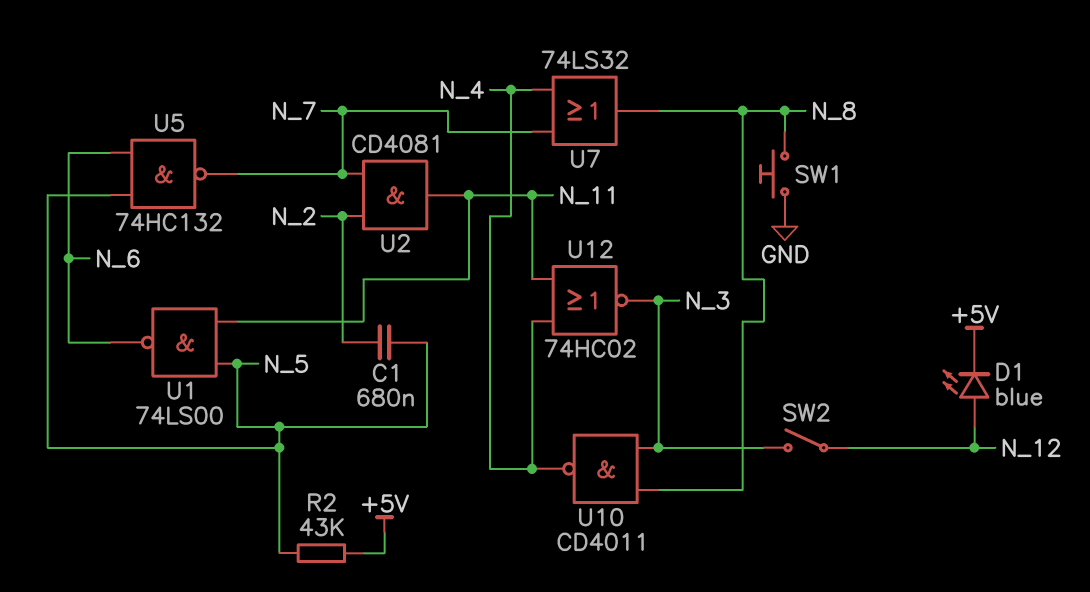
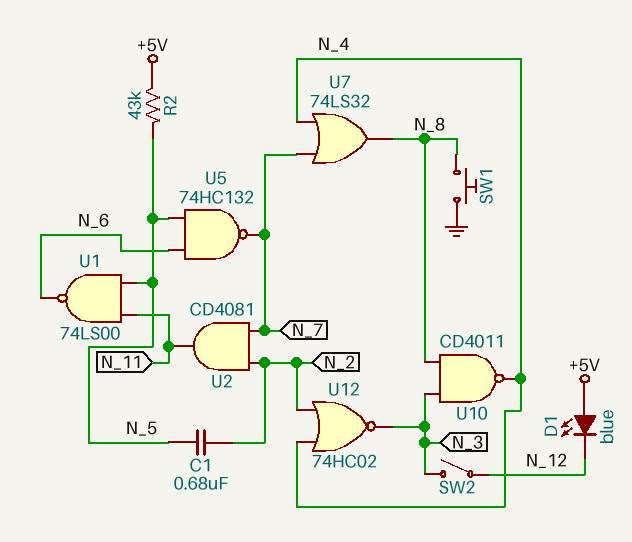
D1: LED blue (A N_12, K +5V) -> LED blue (A +5V, K N_12)
U12: NOR 74HC02 (in N_4, in N_11, out N_3) -> NOR 74HC02 (in N_2, in N_4, out N_3)

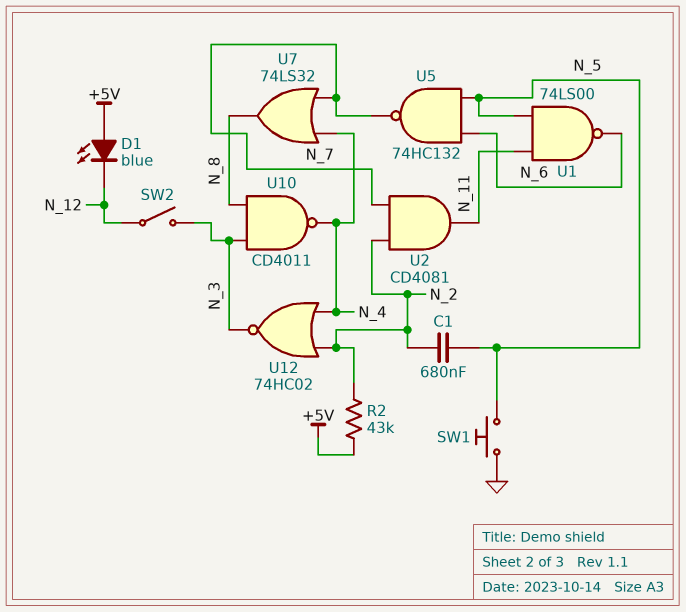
R2: 43k (+5V, N_5) -> 43k (+5V, N_2)
SW1: button (GND, N_8) -> button (GND, N_5)

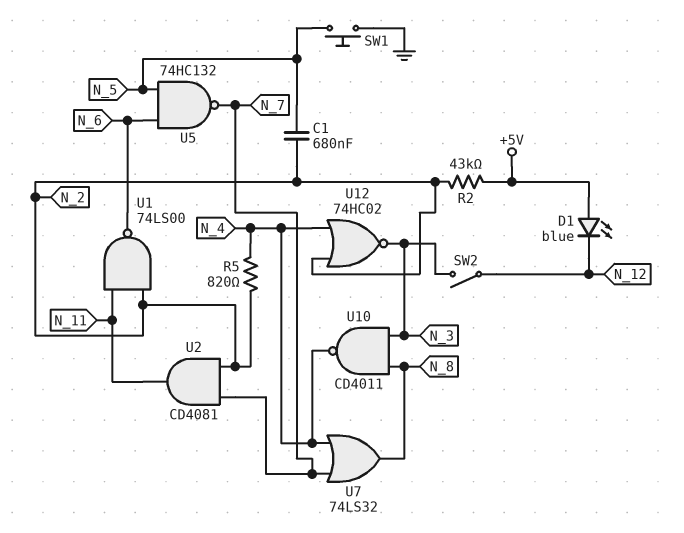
R5: none -> 820 (N_2, N_4)
U1: NAND 74LS00 (in N_5, in N_11, out N_6) -> NAND 74LS00 (in N_2, in N_11, out N_6)

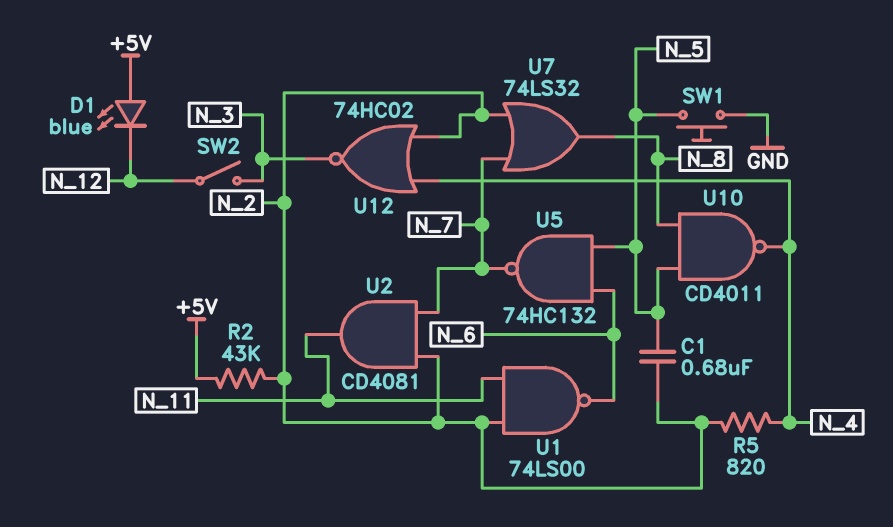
U7: OR 74LS32 (in N_4, in N_7, out N_8) -> OR 74LS32 (in N_2, in N_7, out N_8)
U10: NAND CD4011 (in N_3, in N_8, out N_4) -> NAND CD4011 (in N_5, in N_8, out N_4)

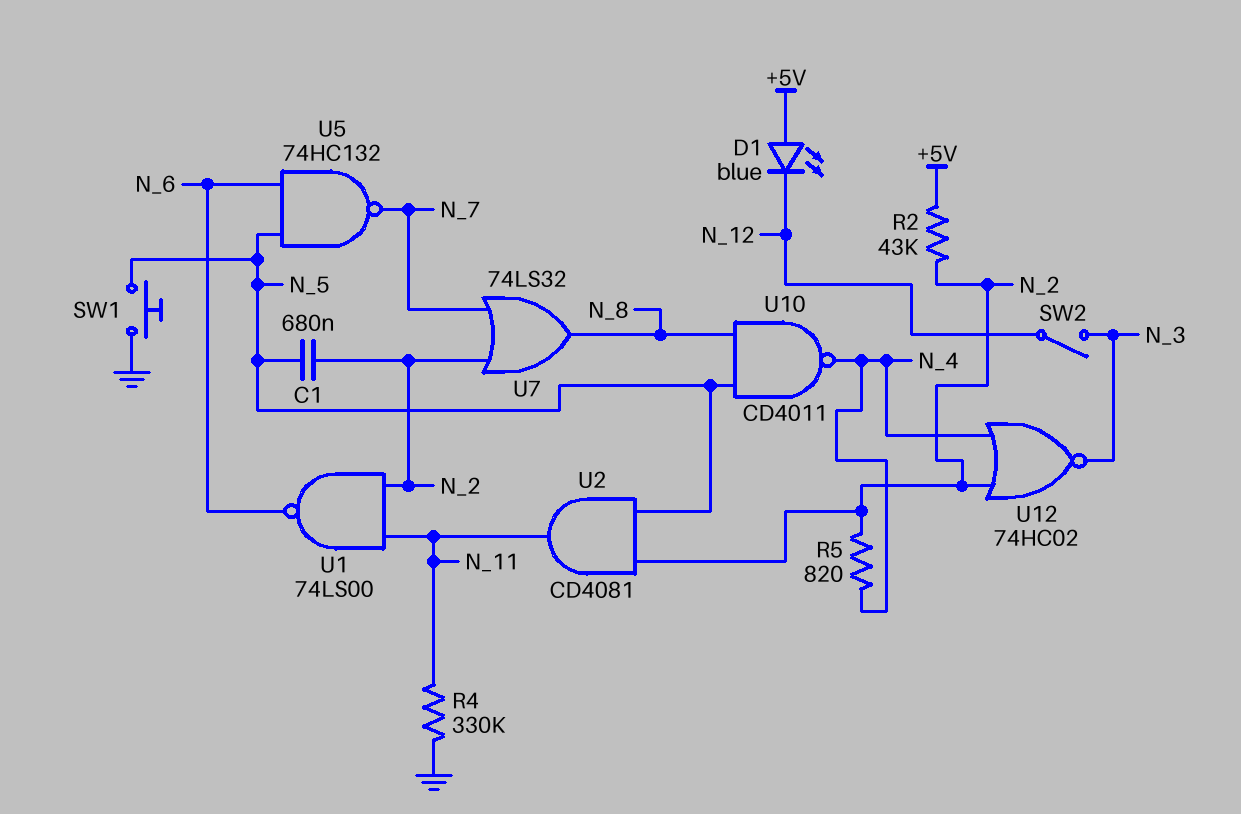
R4: none -> 330k (GND, N_11)
U2: AND CD4081 (in N_2, in N_7, out N_11) -> AND CD4081 (in N_2, in N_5, out N_11)

